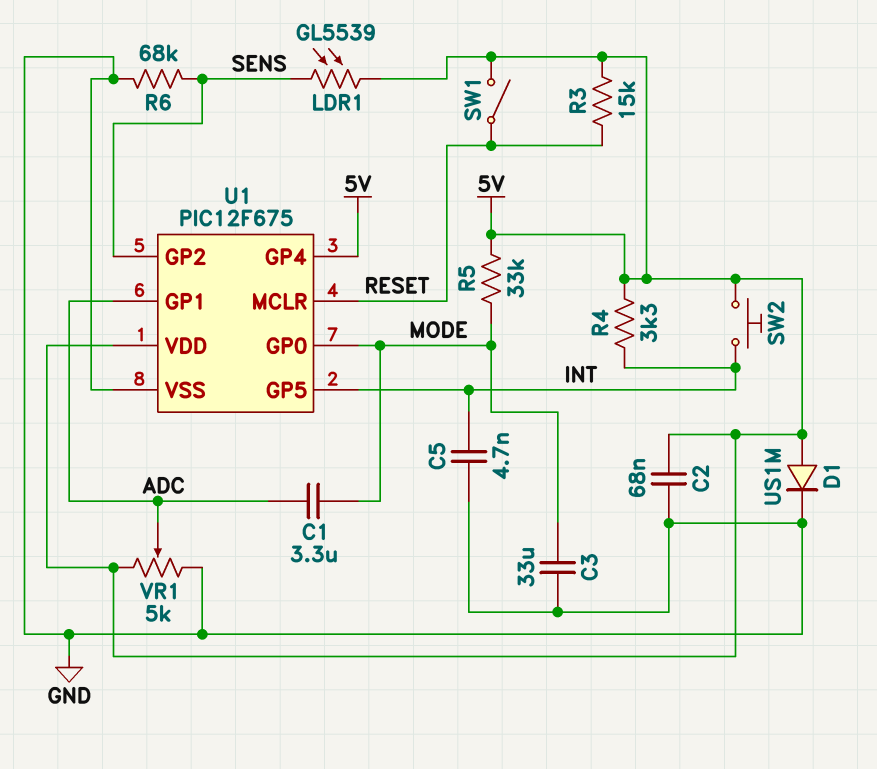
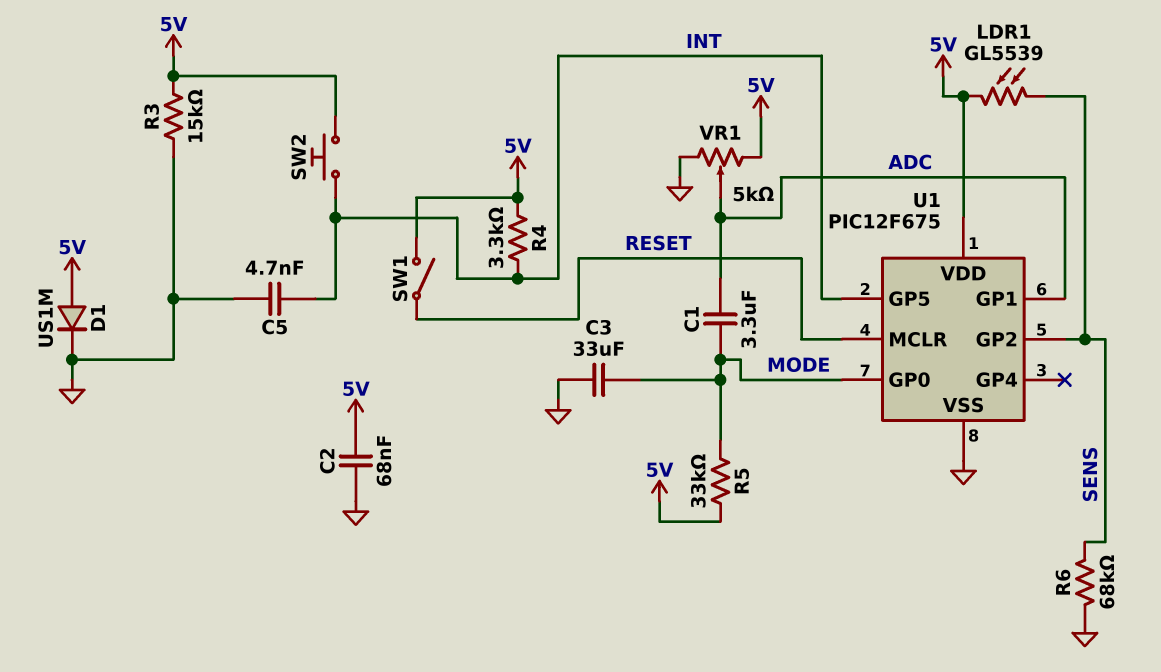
R3: 15k (5V, RESET) -> 15k (5V, GND)
U1 pin GP4: 5V -> none

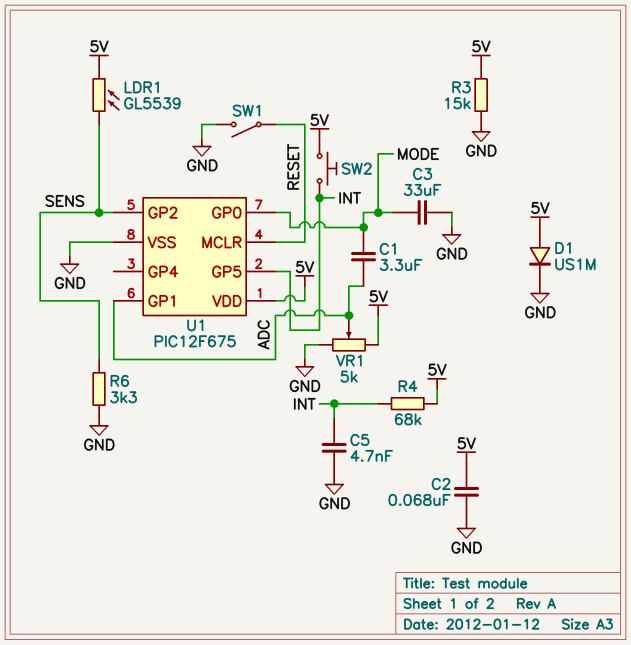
R4: 3.3k (5V, INT) -> 68k (5V, INT)
R5: 33k (5V, MODE) -> none
R6: 68k (GND, SENS) -> 3.3k (GND, SENS)
SW1: switch (5V, RESET) -> switch (GND, RESET)

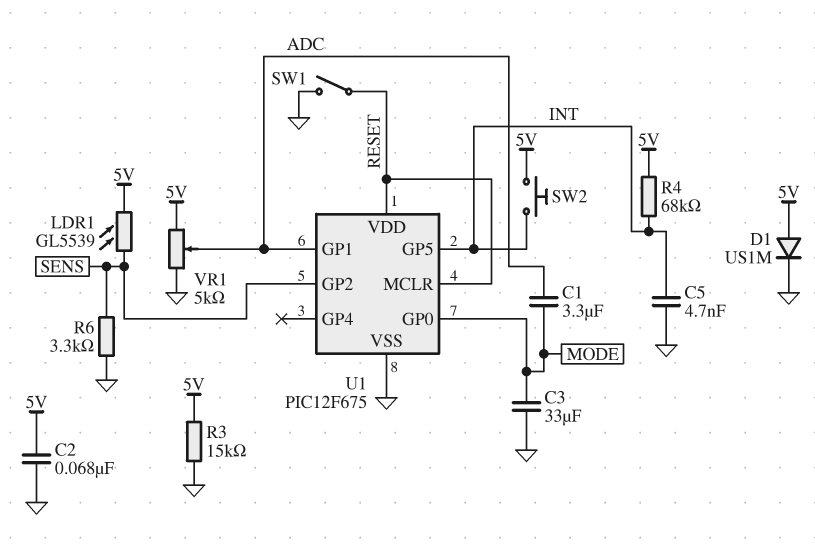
U1 pin VDD: 5V -> RESET

